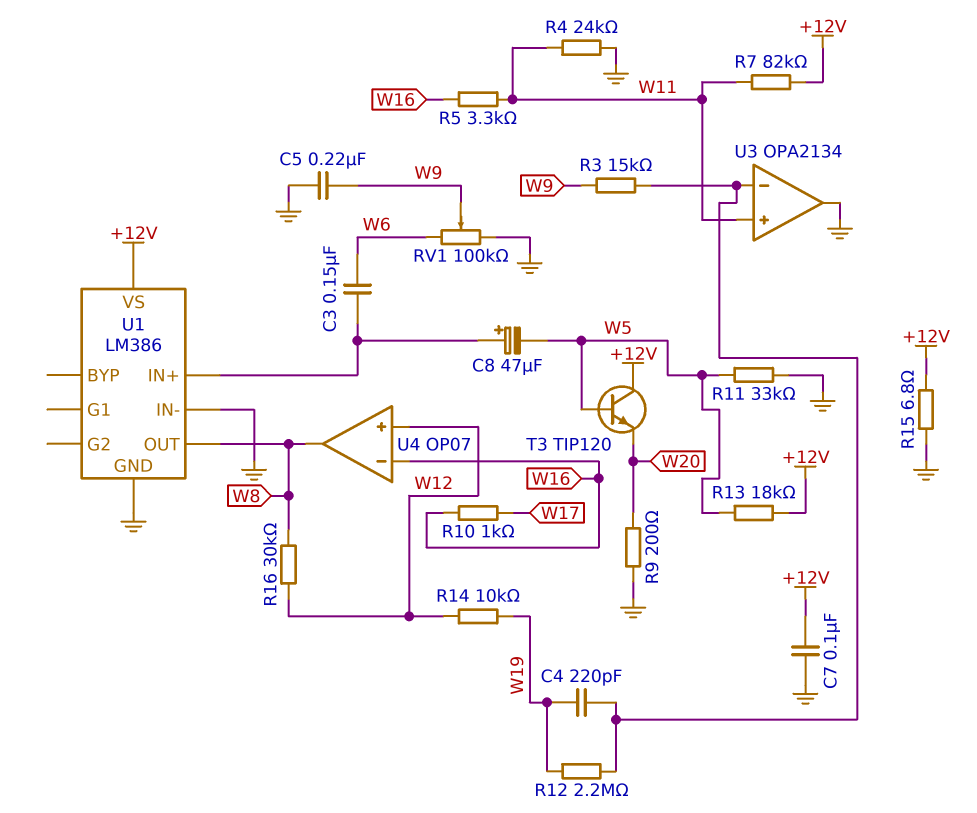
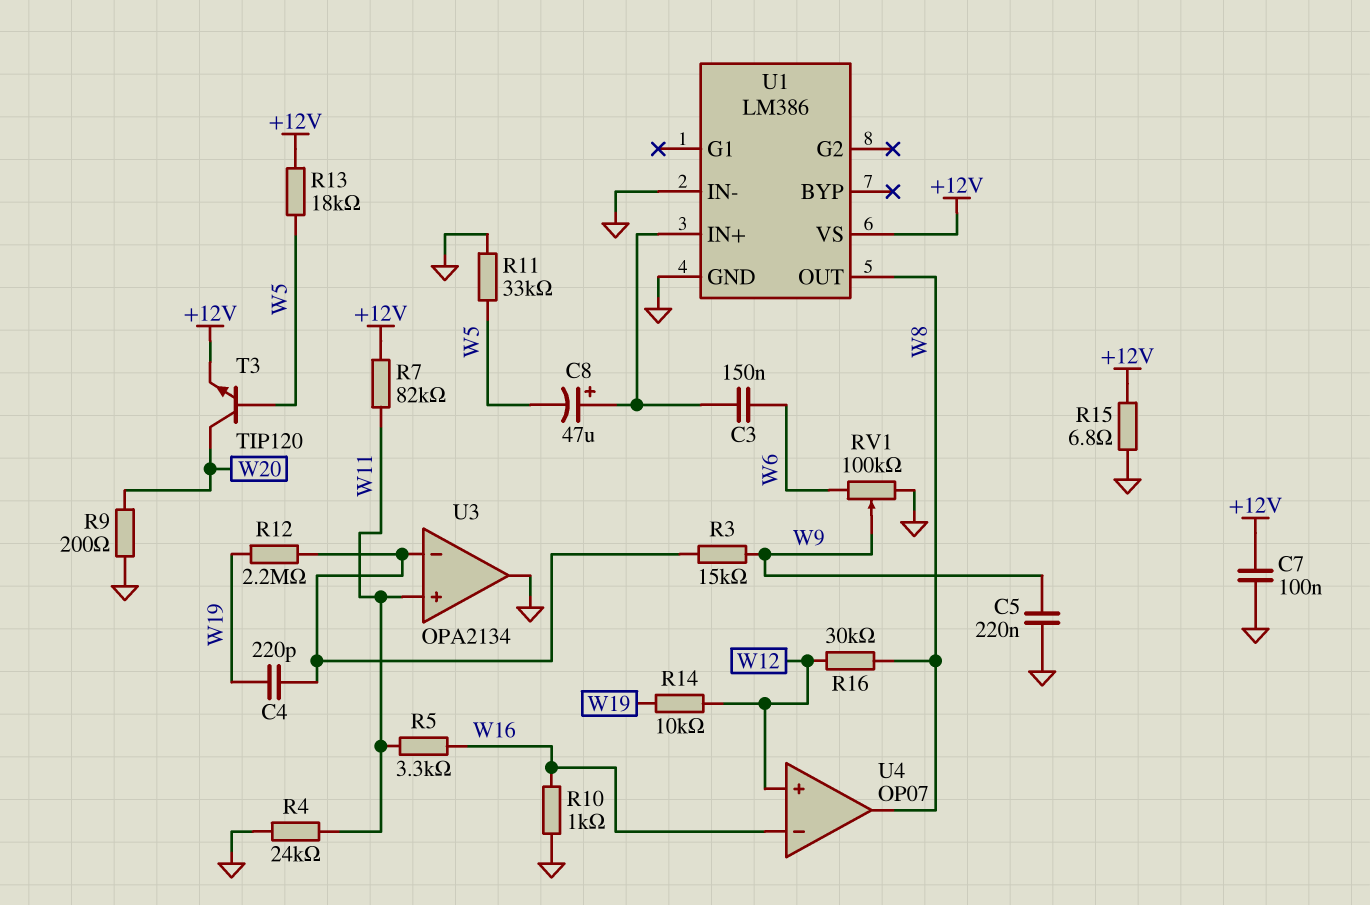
R10: 1k (W16, W17) -> 1k (GND, W16)
T3: NPN TIP120 (B W5, C +12V, E W20) -> NPN TIP120 (B W5, C W20, E +12V)

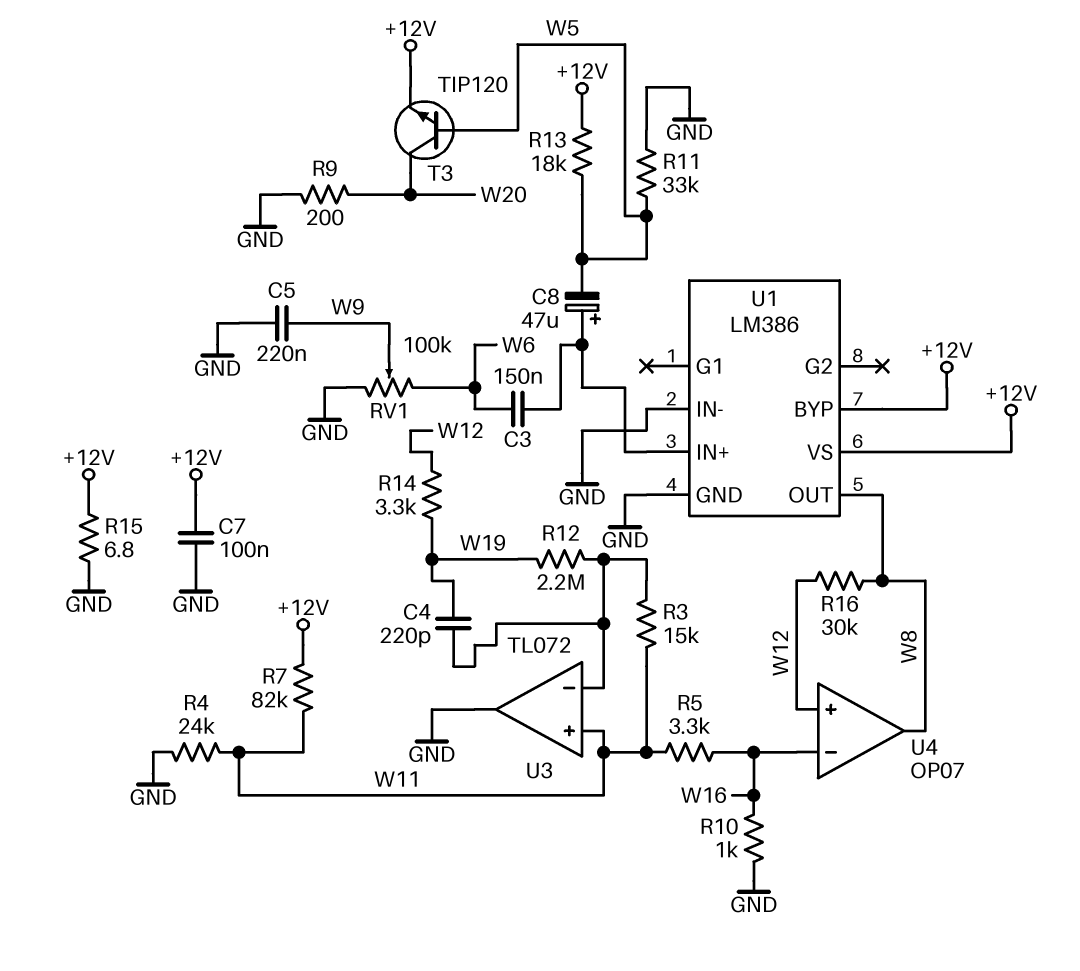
R3: 15k (U3/in-, W9) -> 15k (U3/in-, W11)
R14: 10k (W12, W19) -> 3.3k (W12, W19)
U1 pin BYP: none -> +12V
U3: OPA2134 -> TL072

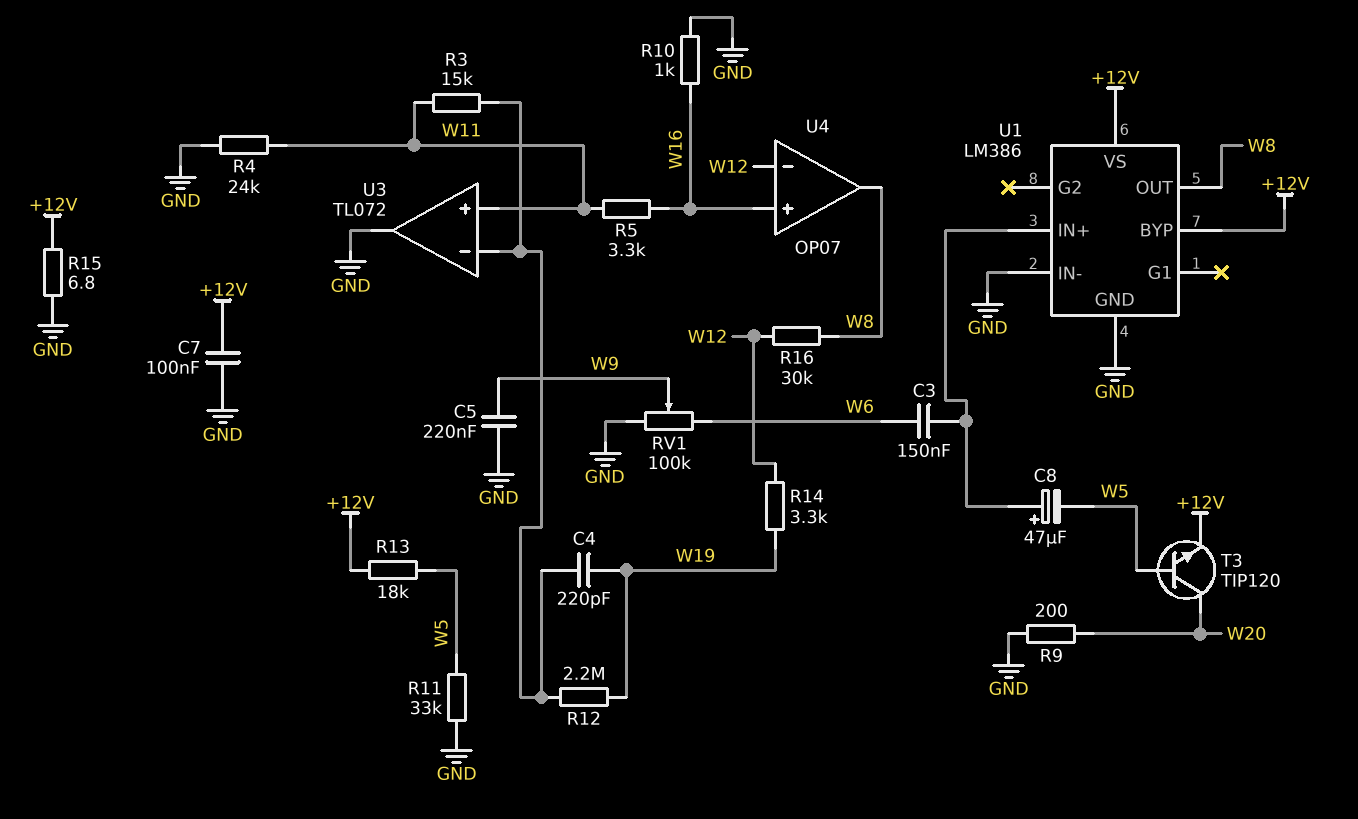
R7: 82k (+12V, W11) -> none
U4 pin in+: W12 -> W16
U4 pin in-: W16 -> W12

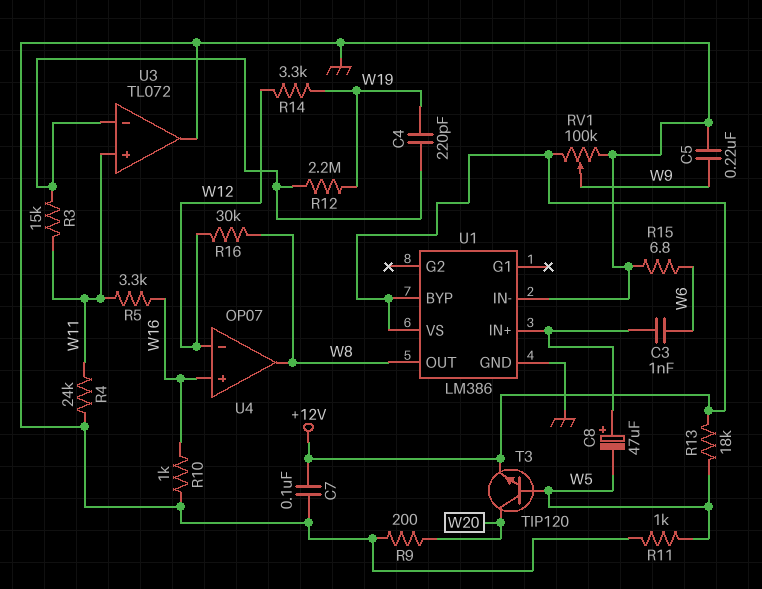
C3: 150nF (U1/IN+, W6) -> 1nF (U1/IN+, W6)
R11: 33k (GND, W5) -> 1k (GND, W5)
R15: 6.8 (+12V, GND) -> 6.8 (GND, W6)
RV1: 100k (GND, W6, wiper W9) -> 100k (+12V, GND, wiper W9)

